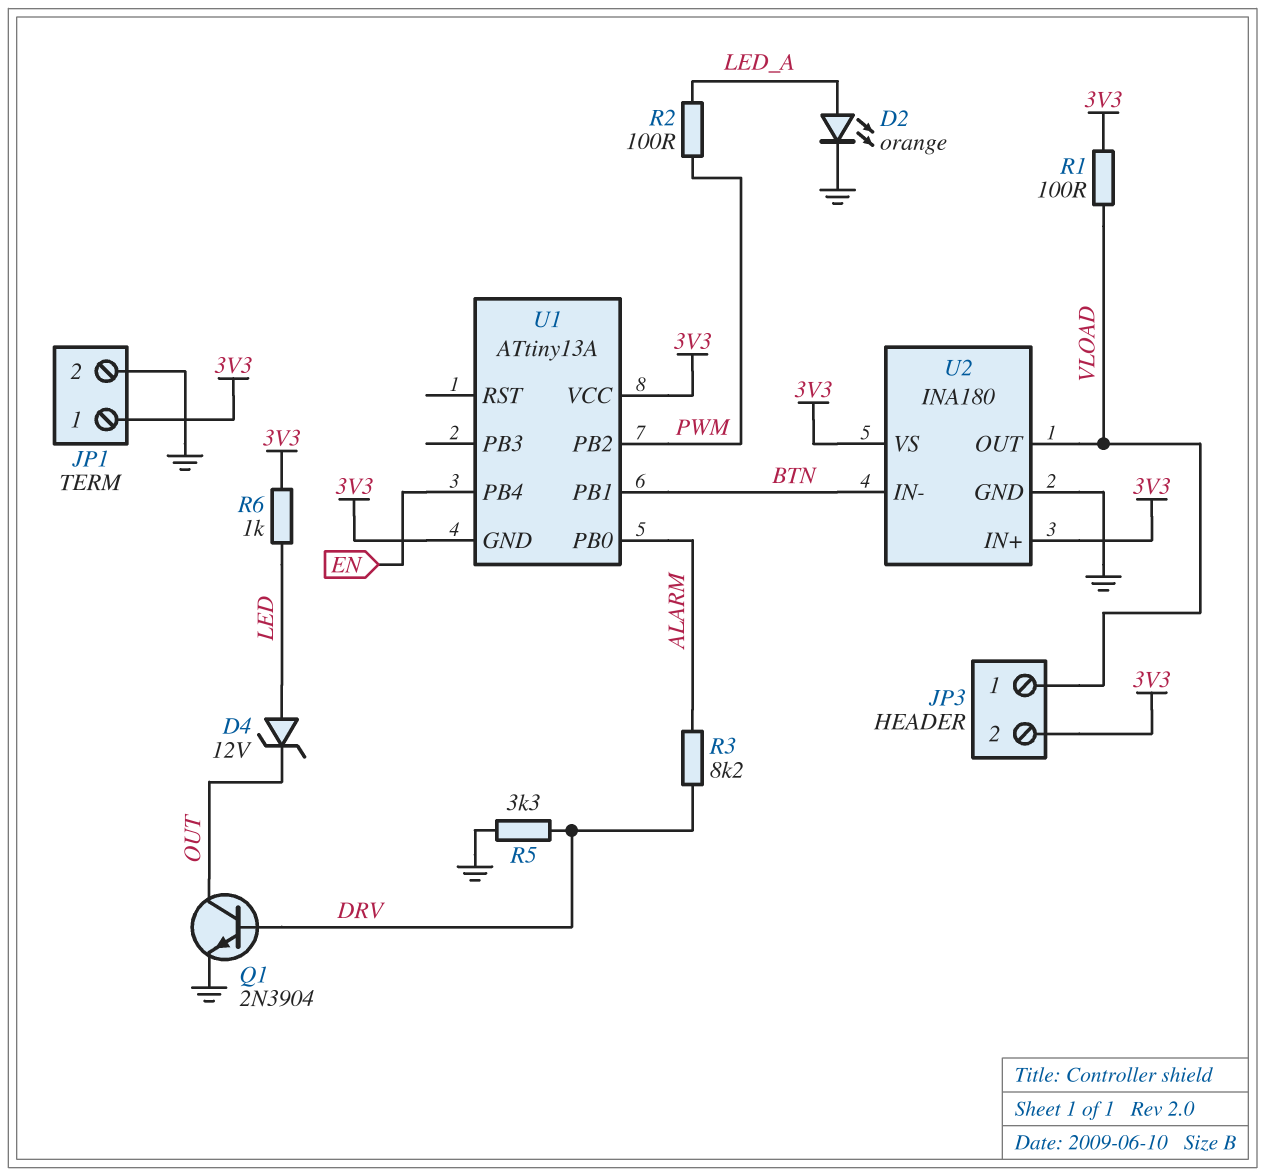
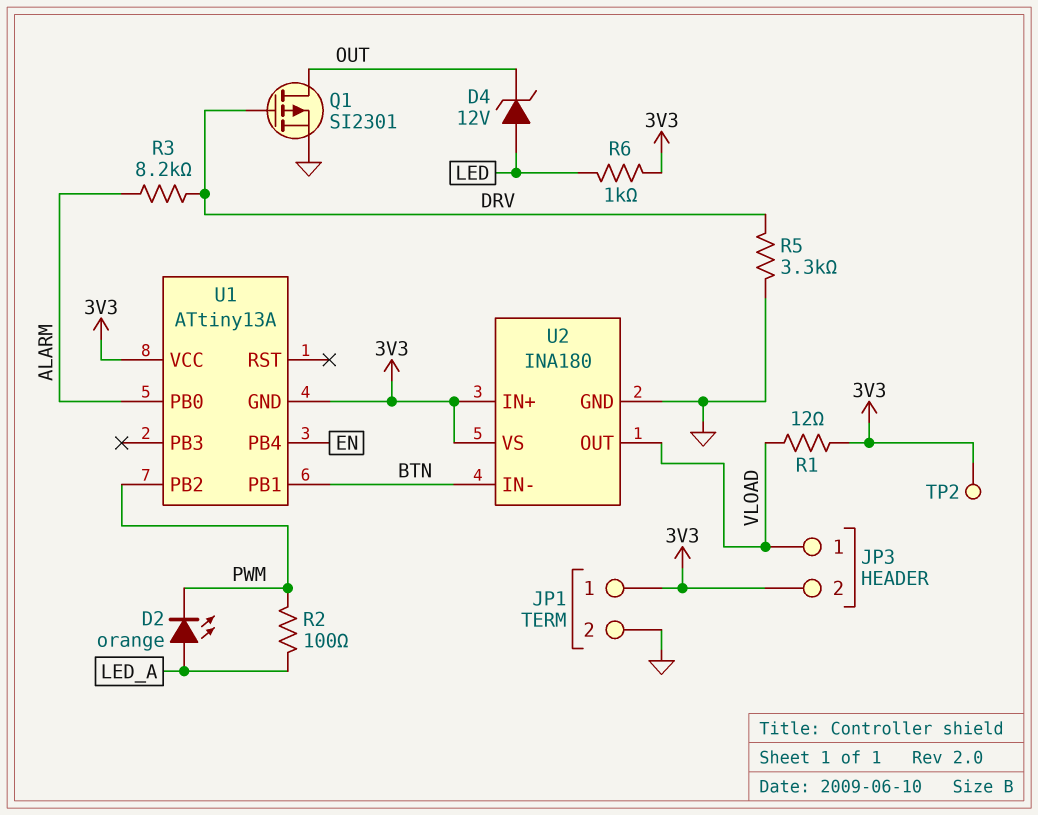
D2: LED orange (A LED_A, K GND) -> LED orange (A LED_A, K PWM)
Q1: NPN 2N3904 (B DRV, C OUT, E GND) -> PMOS SI2301 (G DRV, D OUT, S GND)
R1: 100 (3V3, VLOAD) -> 12 (3V3, VLOAD)
TP2: none -> test point (3V3)

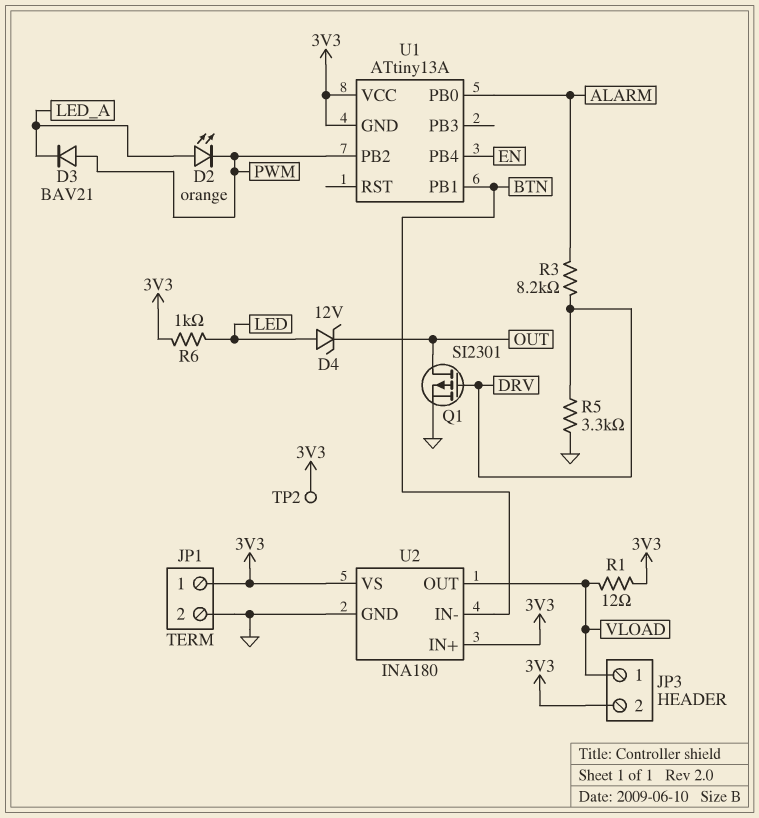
D3: none -> diode BAV21 (A PWM, K LED_A)
R2: 100 (LED_A, PWM) -> none

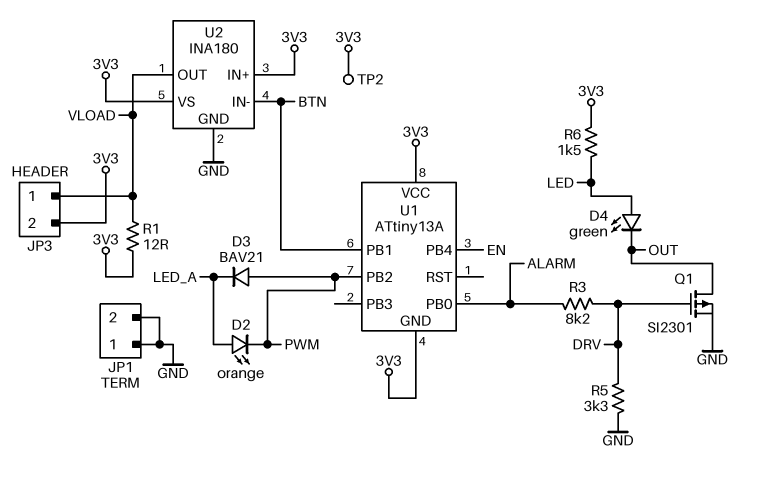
D4: zener 12V (A LED, K OUT) -> LED green (A LED, K OUT)
JP1 pin 1: 3V3 -> GND
R6: 1k (3V3, LED) -> 1.5k (3V3, LED)

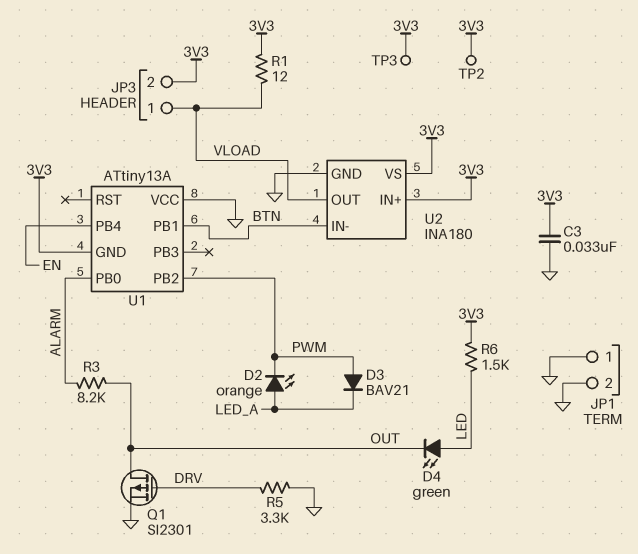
C3: none -> 33nF (3V3, GND)
R3: 8.2k (ALARM, DRV) -> 8.2k (ALARM, OUT)
TP3: none -> test point (3V3)
U1 pin VCC: 3V3 -> GND

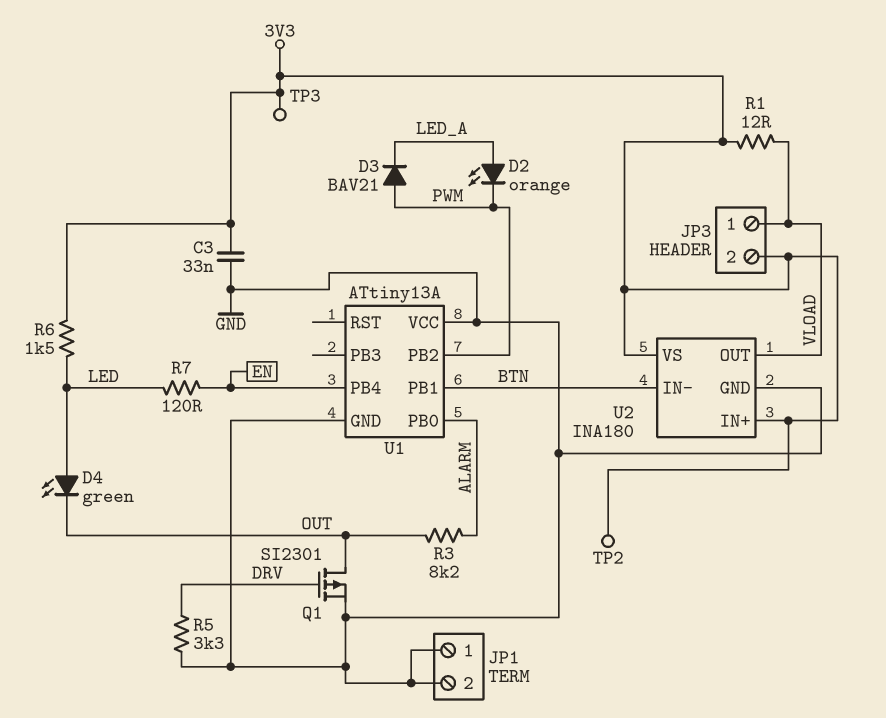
R7: none -> 120 (EN, LED)
U1 pin GND: 3V3 -> GND

